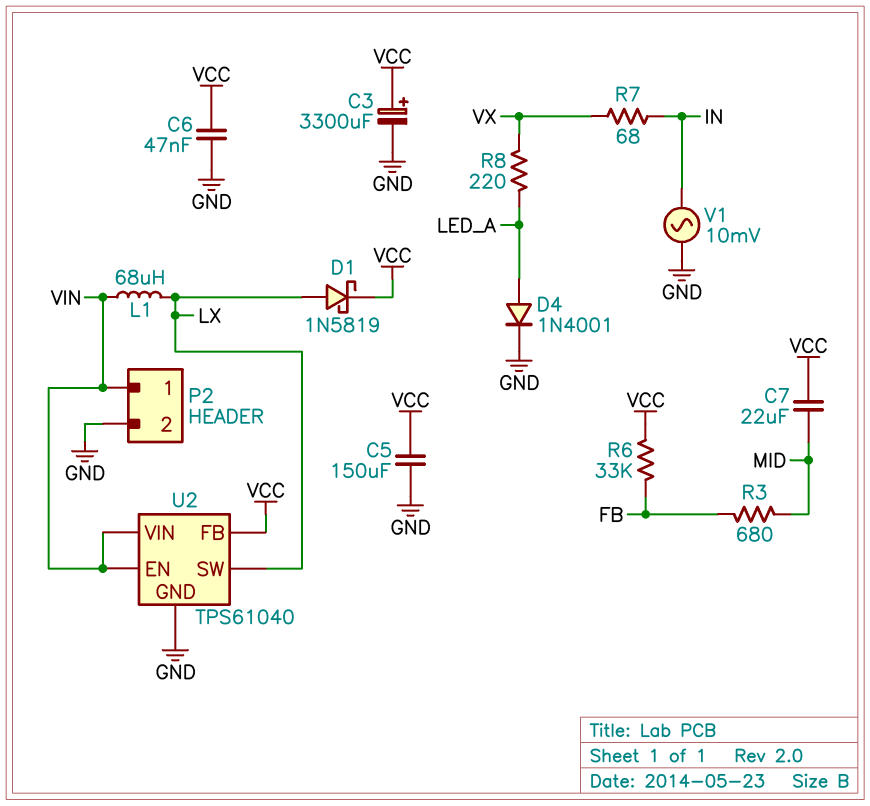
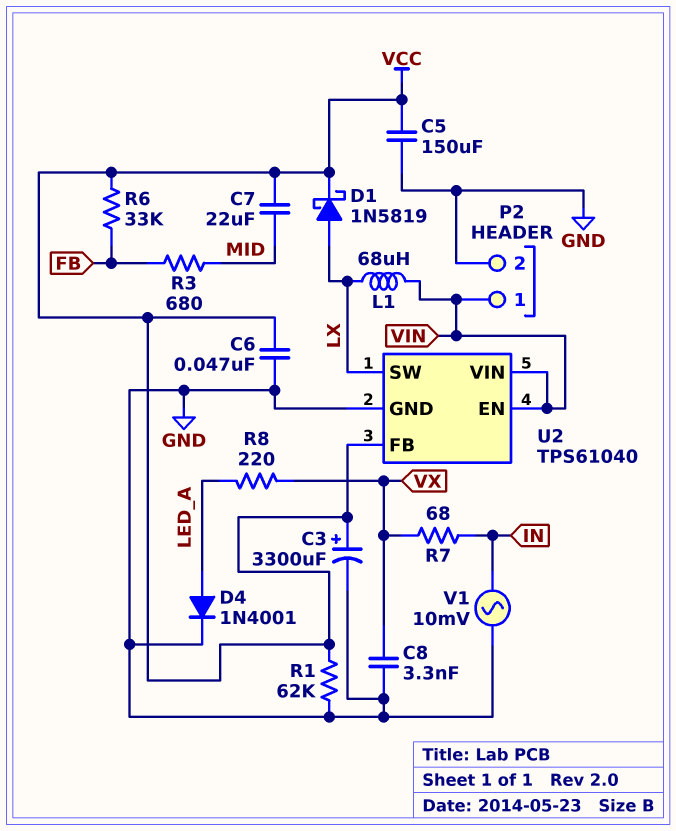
C8: none -> 3.3nF (GND, VX)
R1: none -> 62k (GND, VCC)

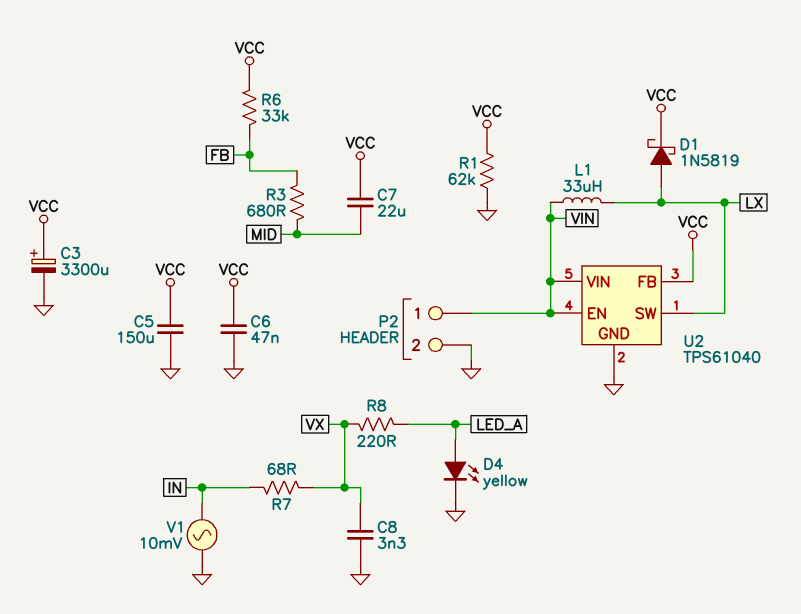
D4: diode 1N4001 (A LED_A, K GND) -> LED yellow (A LED_A, K GND)
L1: 68uH (LX, VIN) -> 33uH (LX, VIN)

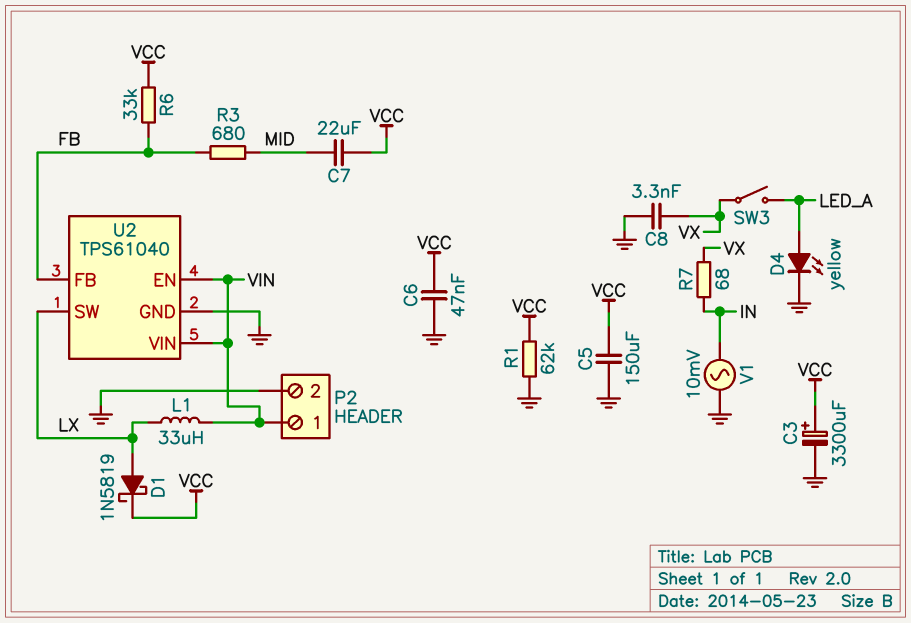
R8: 220 (LED_A, VX) -> none
SW3: none -> switch (LED_A, VX)
U2 pin FB: VCC -> FB

